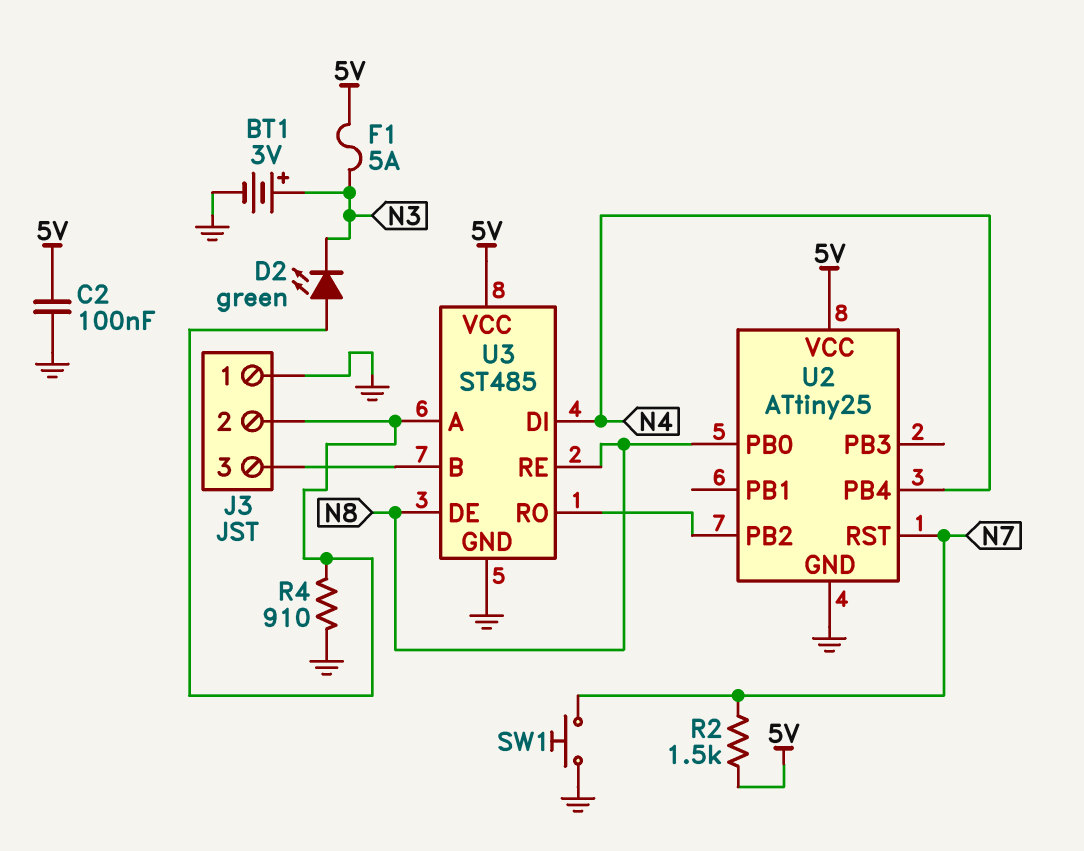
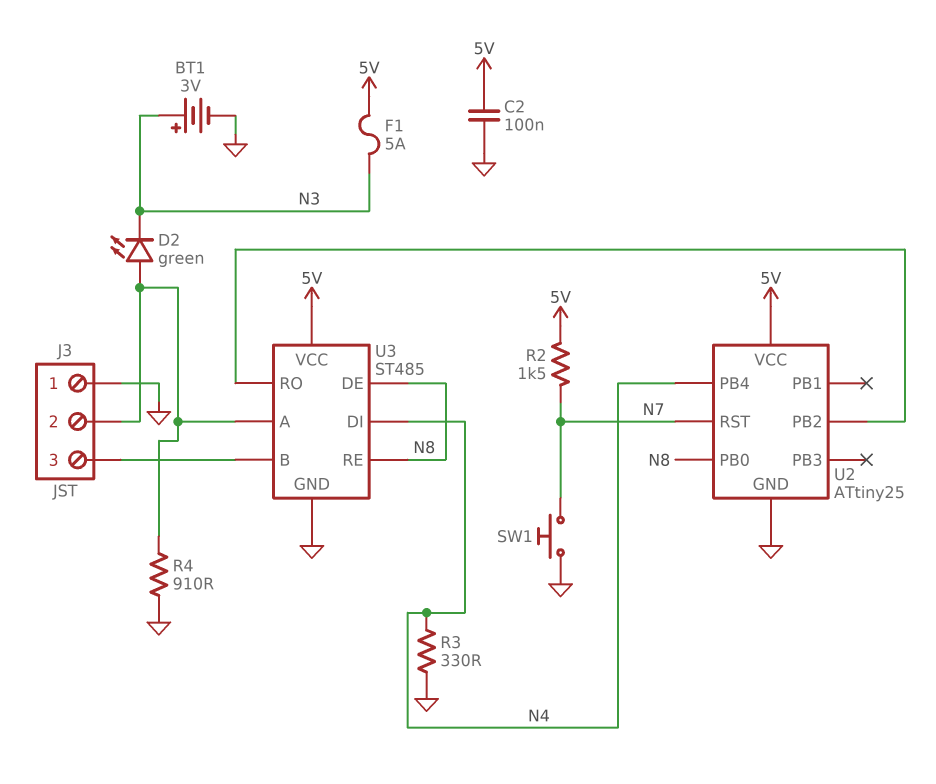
R3: none -> 330 (GND, N4)

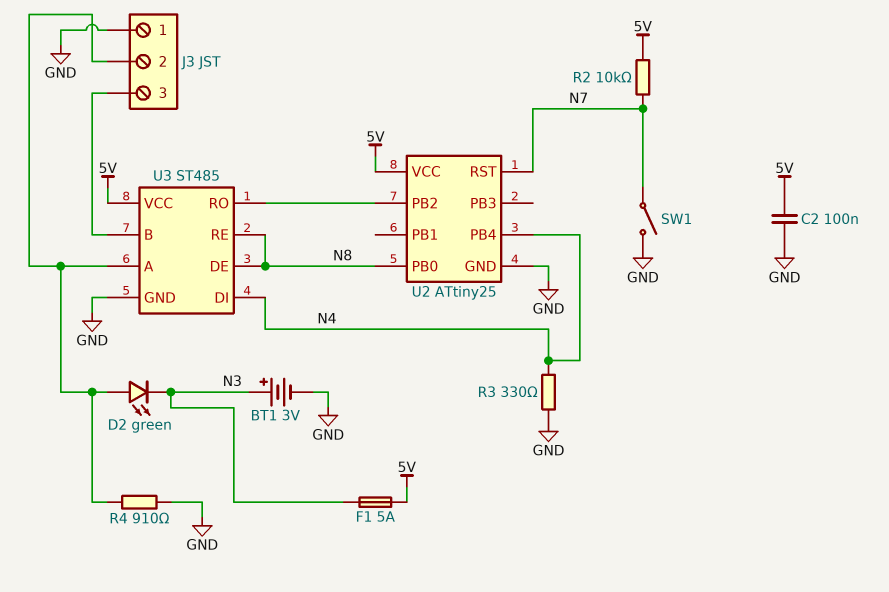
R2: 1.5k (5V, N7) -> 10k (5V, N7)
SW1: button (GND, N7) -> switch (GND, N7)

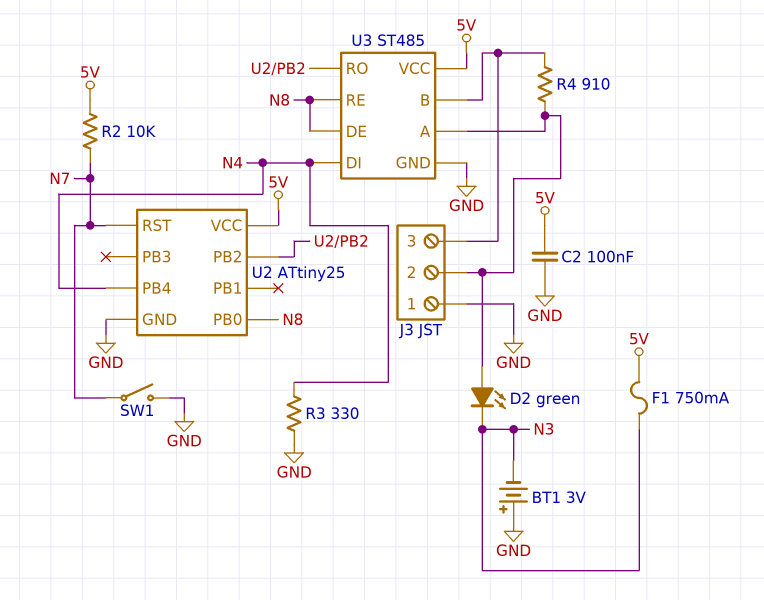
BT1: 3V (plus N3, minus GND) -> 3V (plus GND, minus N3)
F1: 5A (5V, N3) -> 750mA (5V, N3)
R4: 910 (GND, J3/2) -> 910 (J3/2, J3/3)

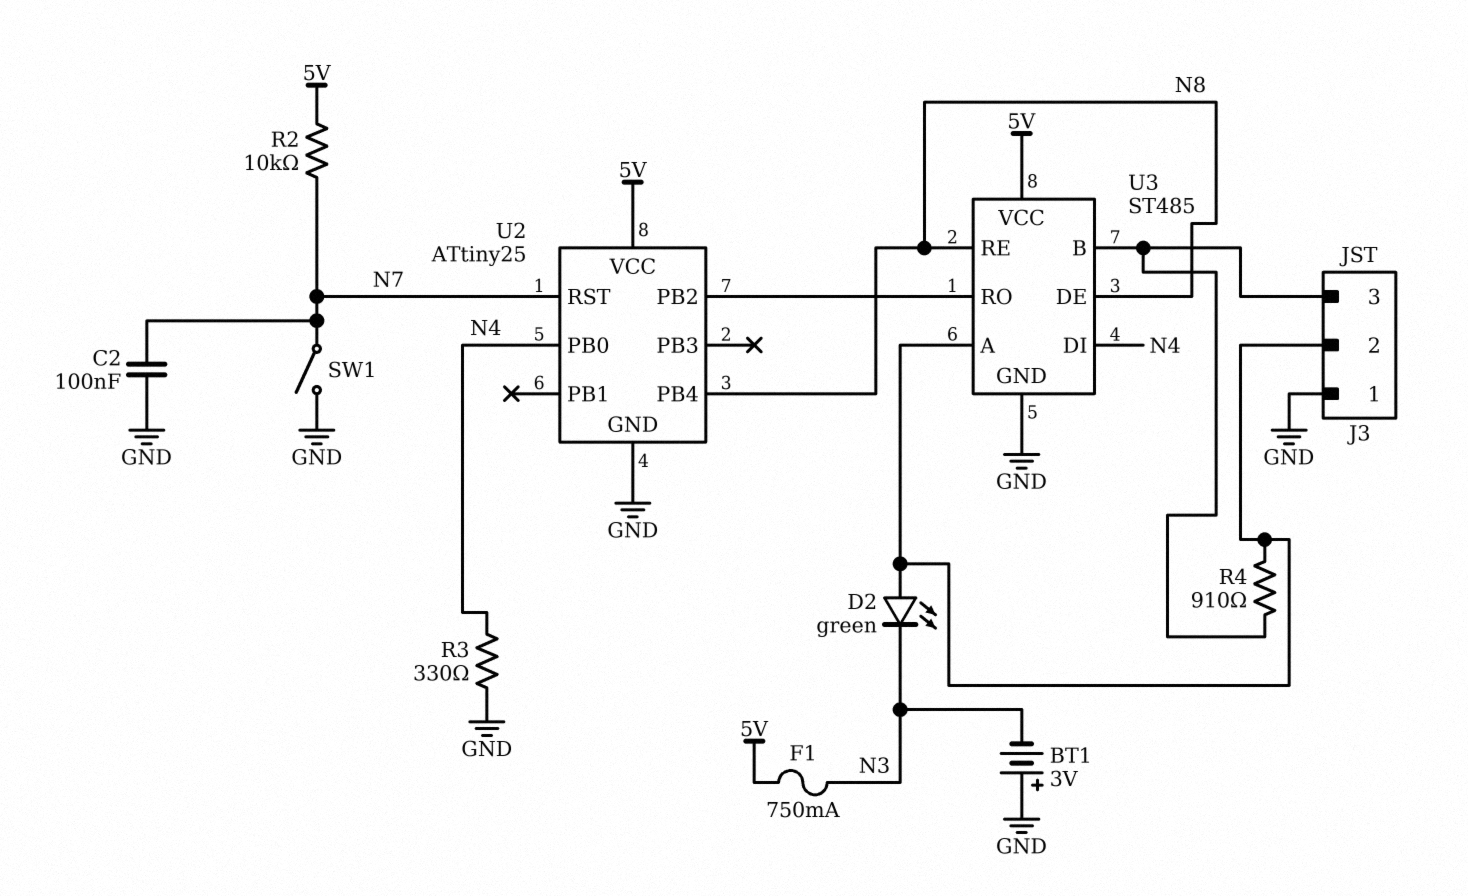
C2: 100nF (5V, GND) -> 100nF (GND, N7)
U2 pin PB0: N8 -> N4
U2 pin PB4: N4 -> N8

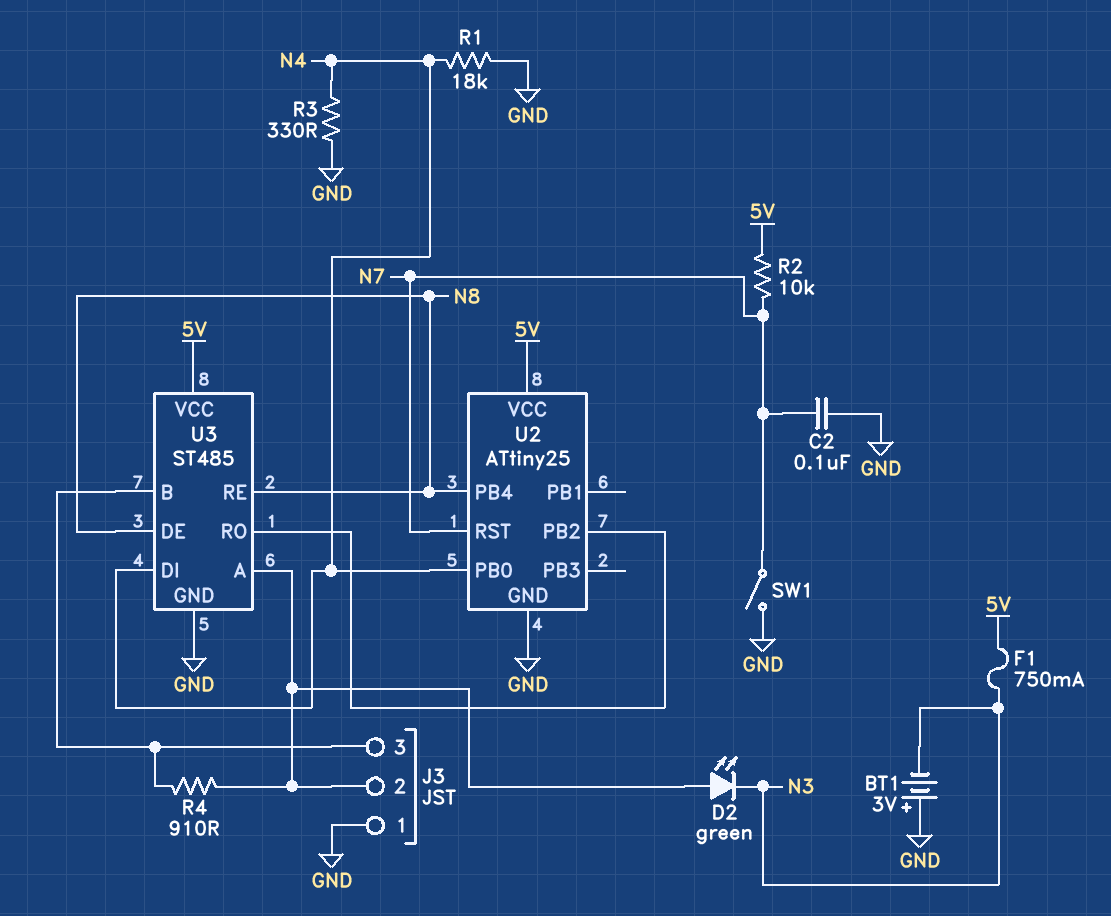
R1: none -> 18k (GND, N4)

